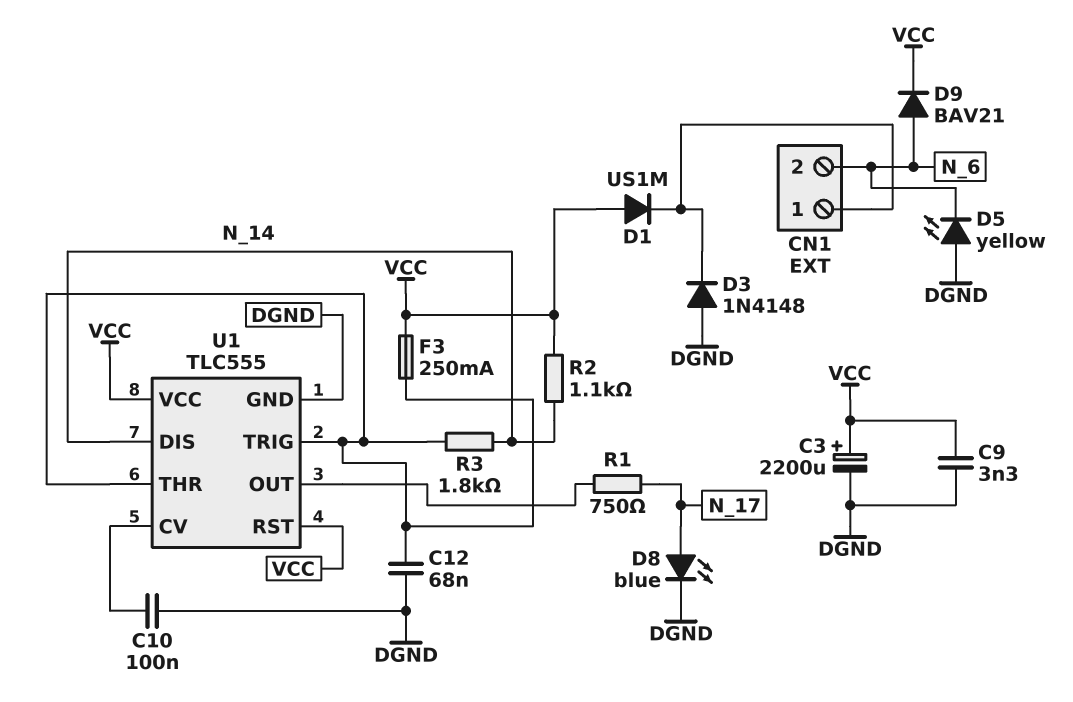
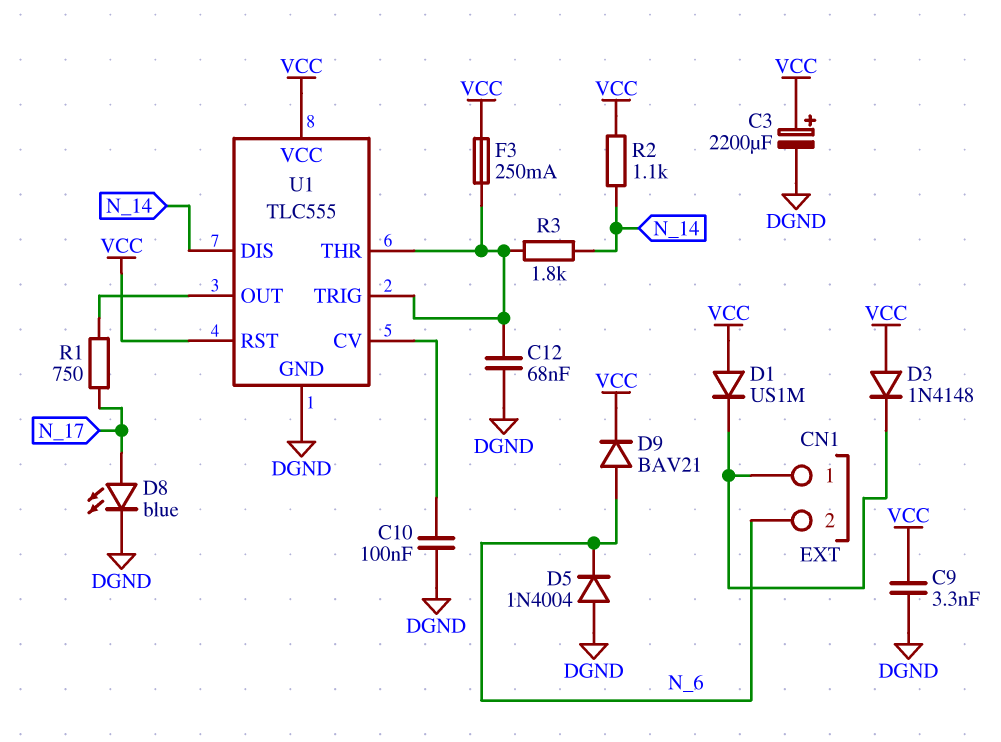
D3: diode 1N4148 (A DGND, K CN1/1) -> diode 1N4148 (A VCC, K CN1/1)
D5: LED yellow (A DGND, K N_6) -> diode 1N4004 (A DGND, K N_6)

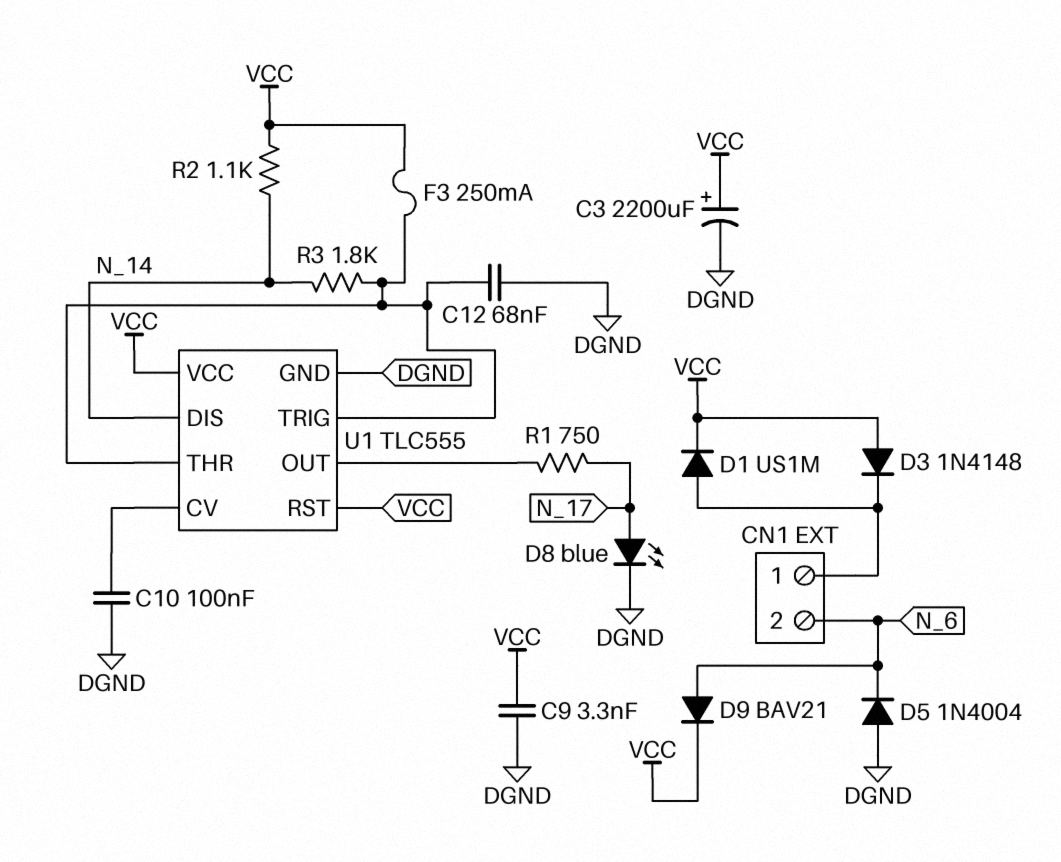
D1: diode US1M (A VCC, K CN1/1) -> diode US1M (A CN1/1, K VCC)

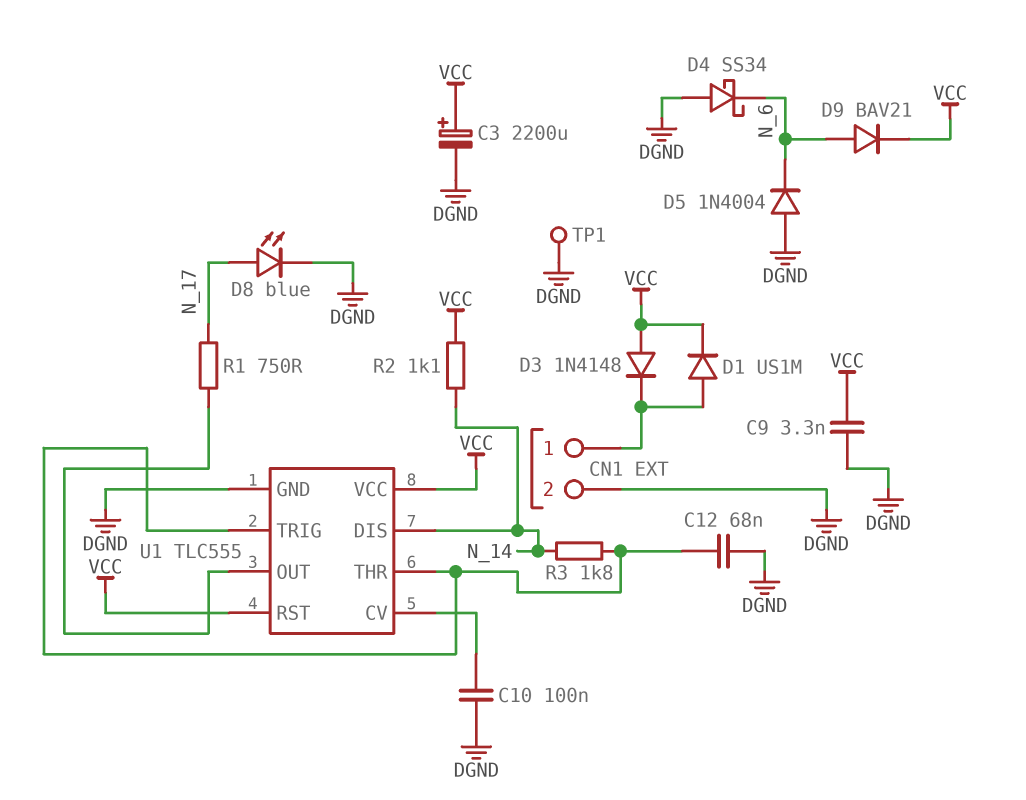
CN1 pin 2: N_6 -> DGND
D4: none -> schottky SS34 (A DGND, K N_6)
F3: 250mA (U1/THR, VCC) -> none
TP1: none -> test point (DGND)

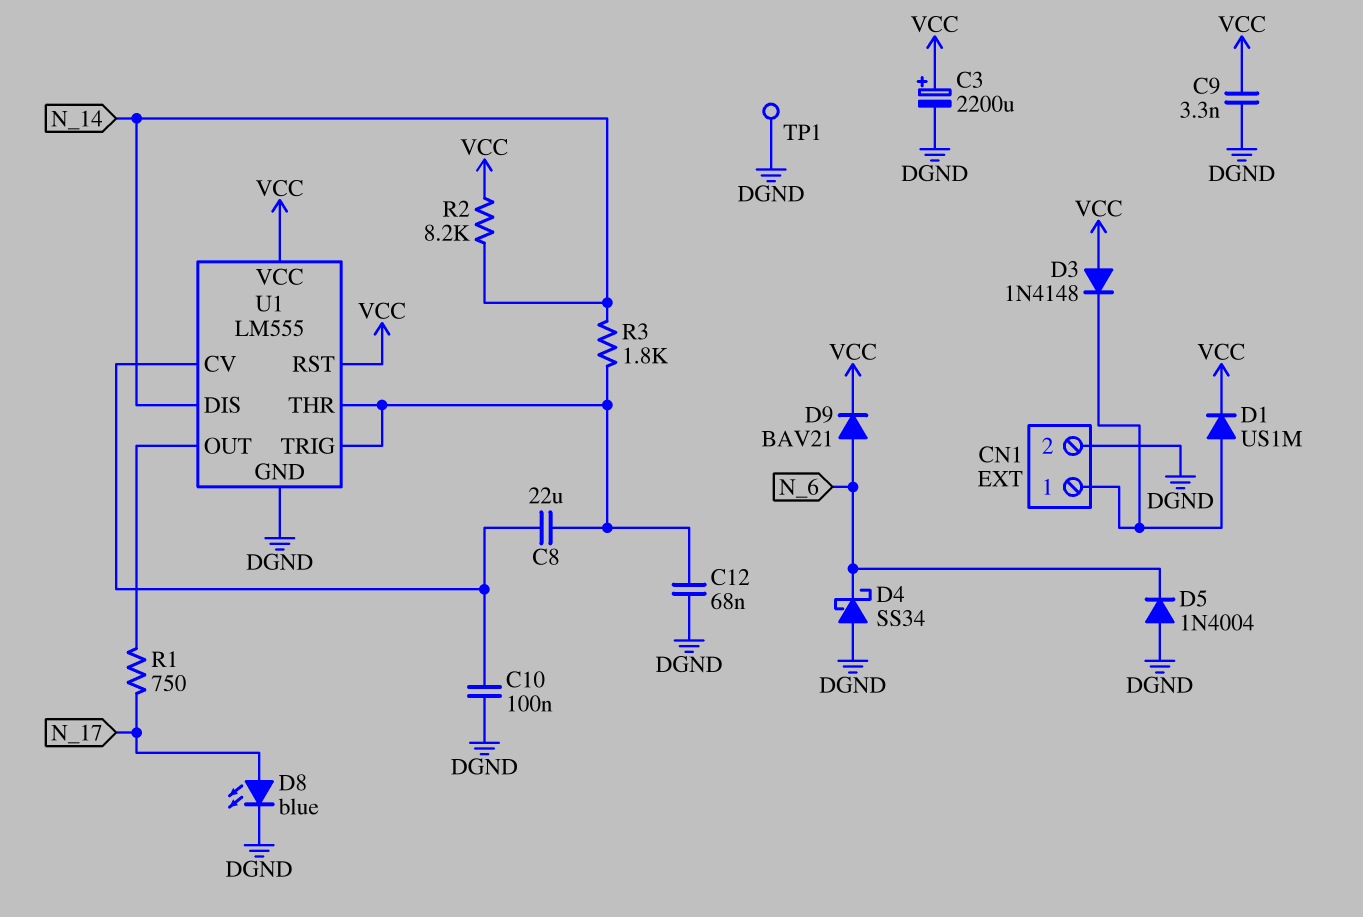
C8: none -> 22uF (U1/CV, U1/THR)
R2: 1.1k (N_14, VCC) -> 8.2k (N_14, VCC)
U1: TLC555 -> LM555

